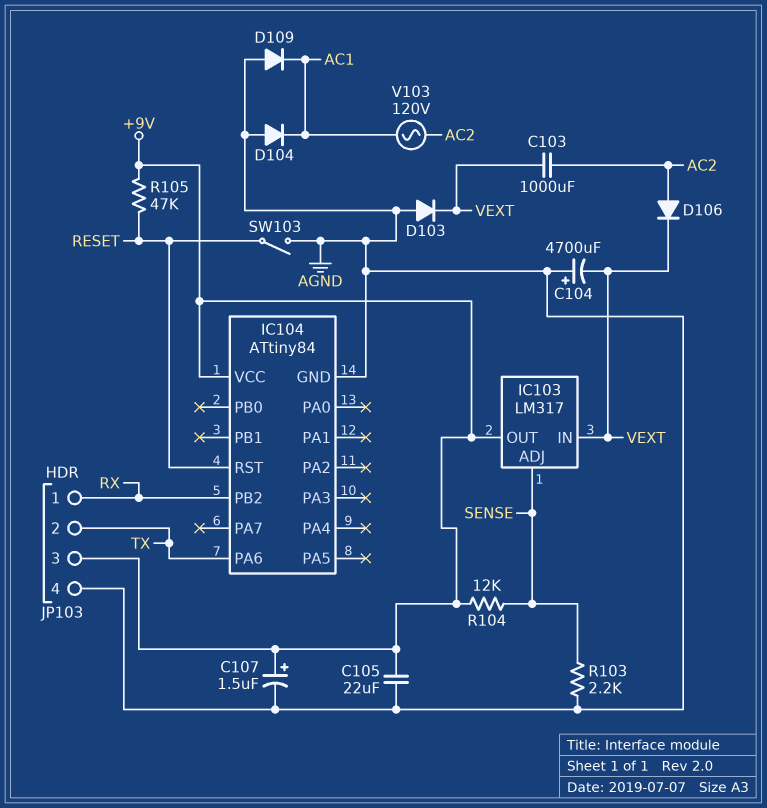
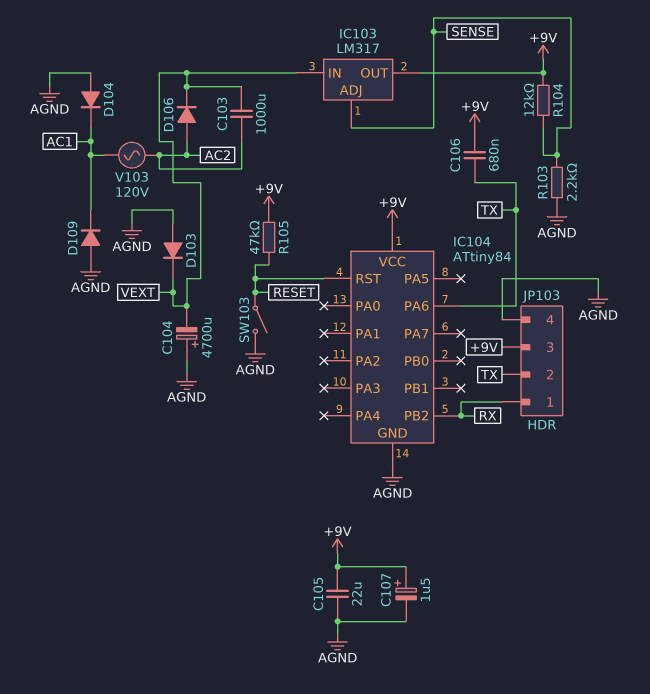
C106: none -> 680nF (+9V, TX)

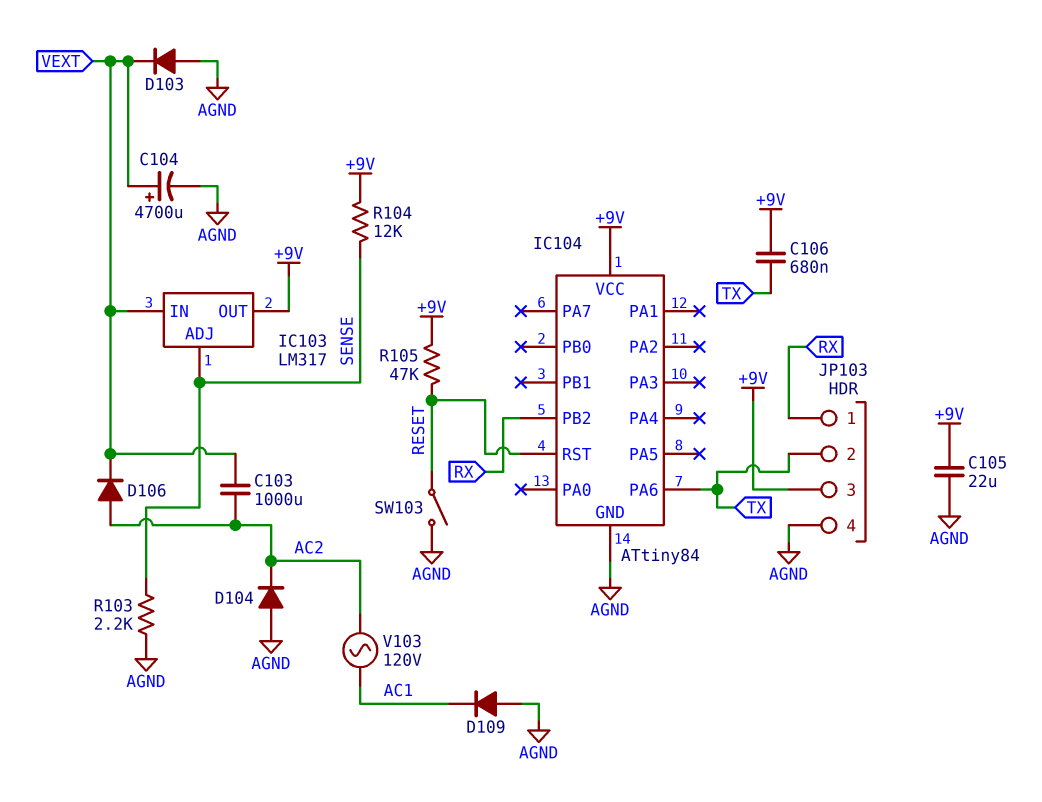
C104: 4700uF (plus AGND, minus VEXT) -> 4700uF (plus VEXT, minus AGND)
C107: 1.5uF (plus +9V, minus AGND) -> none
D104: diode (A AGND, K AC1) -> diode (A AGND, K AC2)

